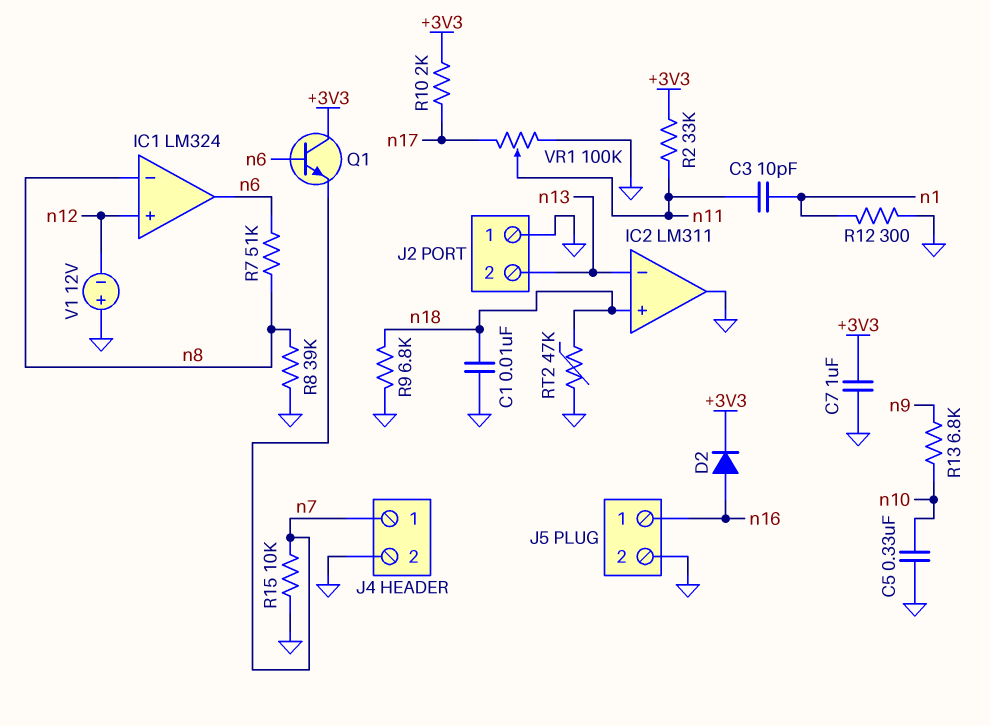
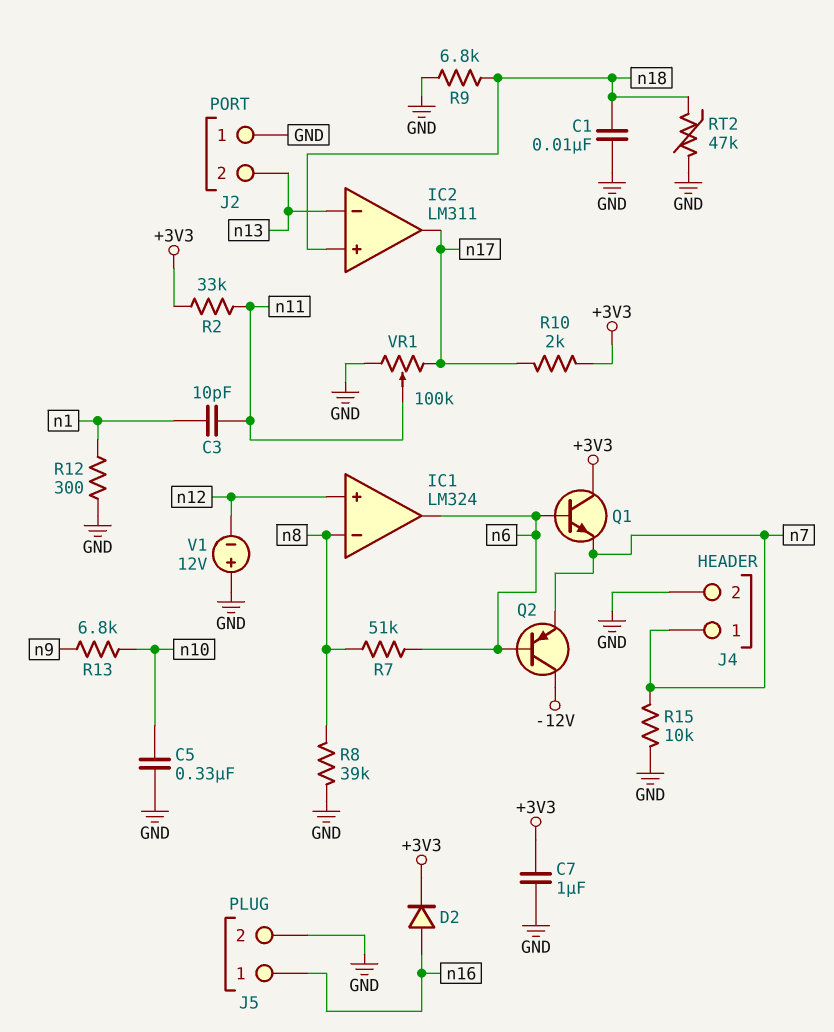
IC2 pin out: GND -> n17
Q2: none -> PNP (B n6, C -12V, E n7)

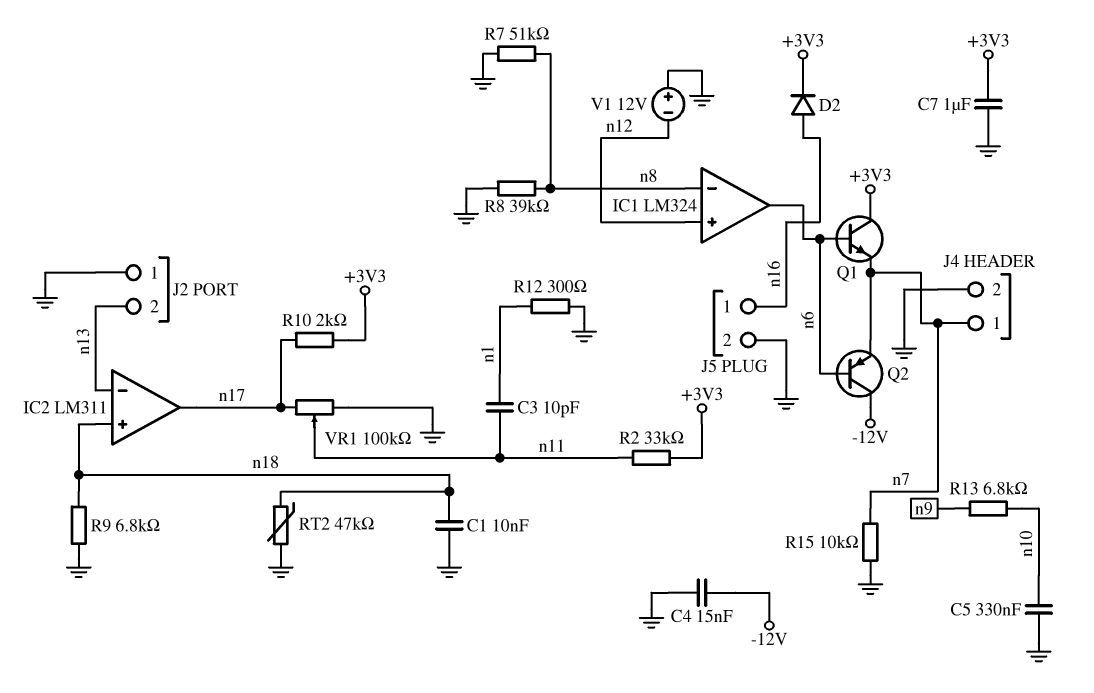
C4: none -> 15nF (-12V, GND)
R7: 51k (n6, n8) -> 51k (GND, n8)

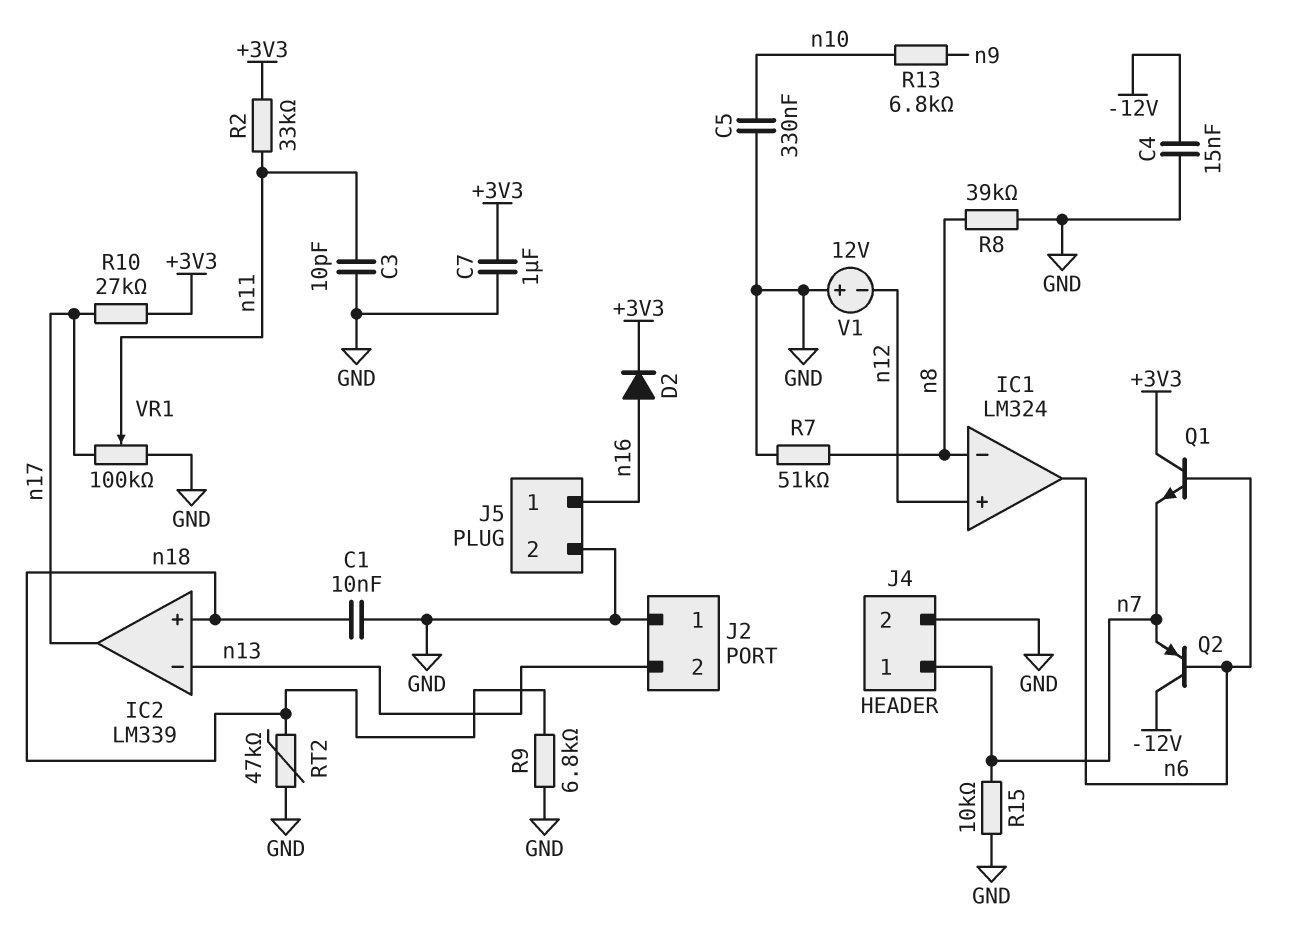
C3: 10pF (n1, n11) -> 10pF (GND, n11)
IC2: LM311 -> LM339
R10: 2k (+3V3, n17) -> 27k (+3V3, n17)
R12: 300 (GND, n1) -> none

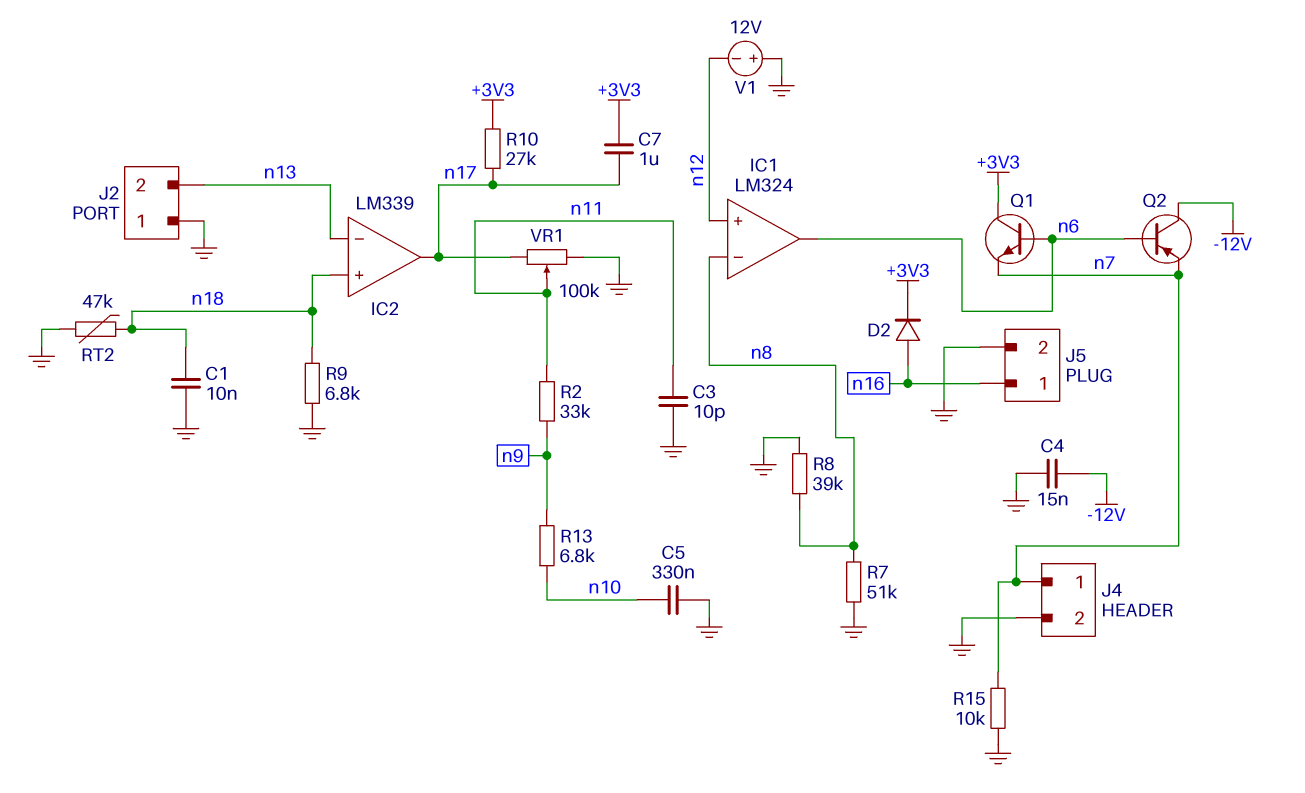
C7: 1uF (+3V3, GND) -> 1uF (+3V3, n17)
R2: 33k (+3V3, n11) -> 33k (n9, n11)

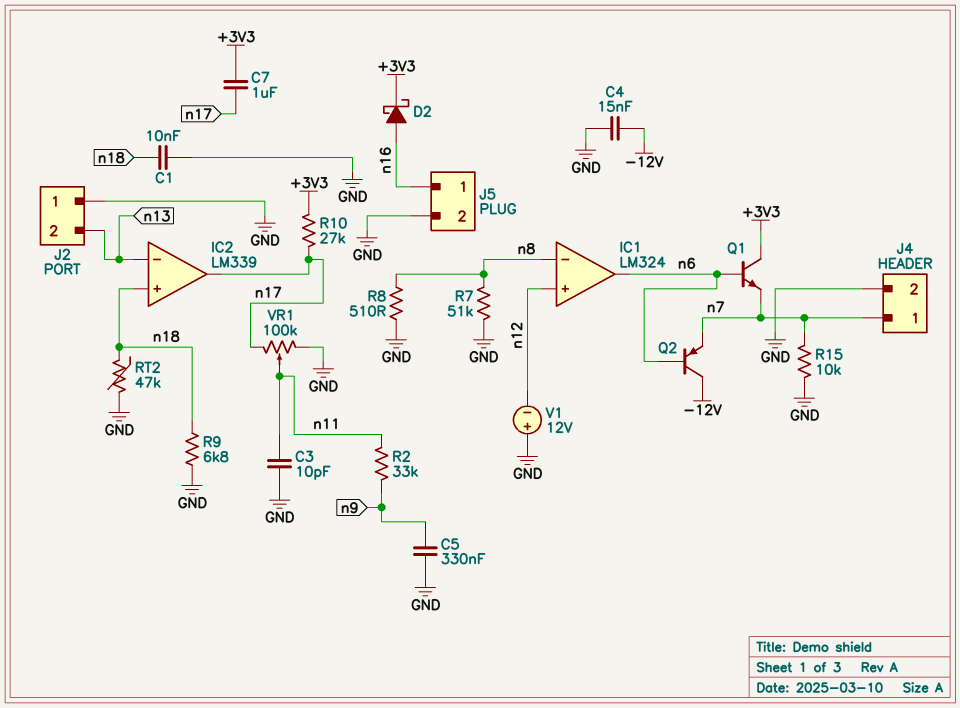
C5: 330nF (GND, n10) -> 330nF (GND, n9)
D2: diode (A n16, K +3V3) -> schottky (A n16, K +3V3)
R8: 39k (GND, n8) -> 510 (GND, n8)
R13: 6.8k (n9, n10) -> none

